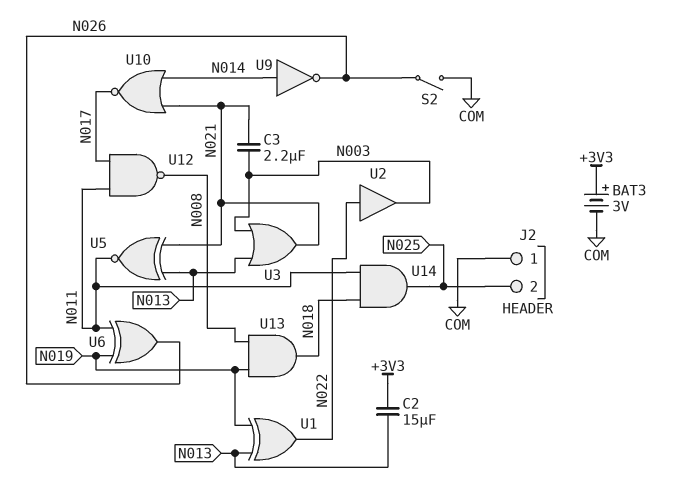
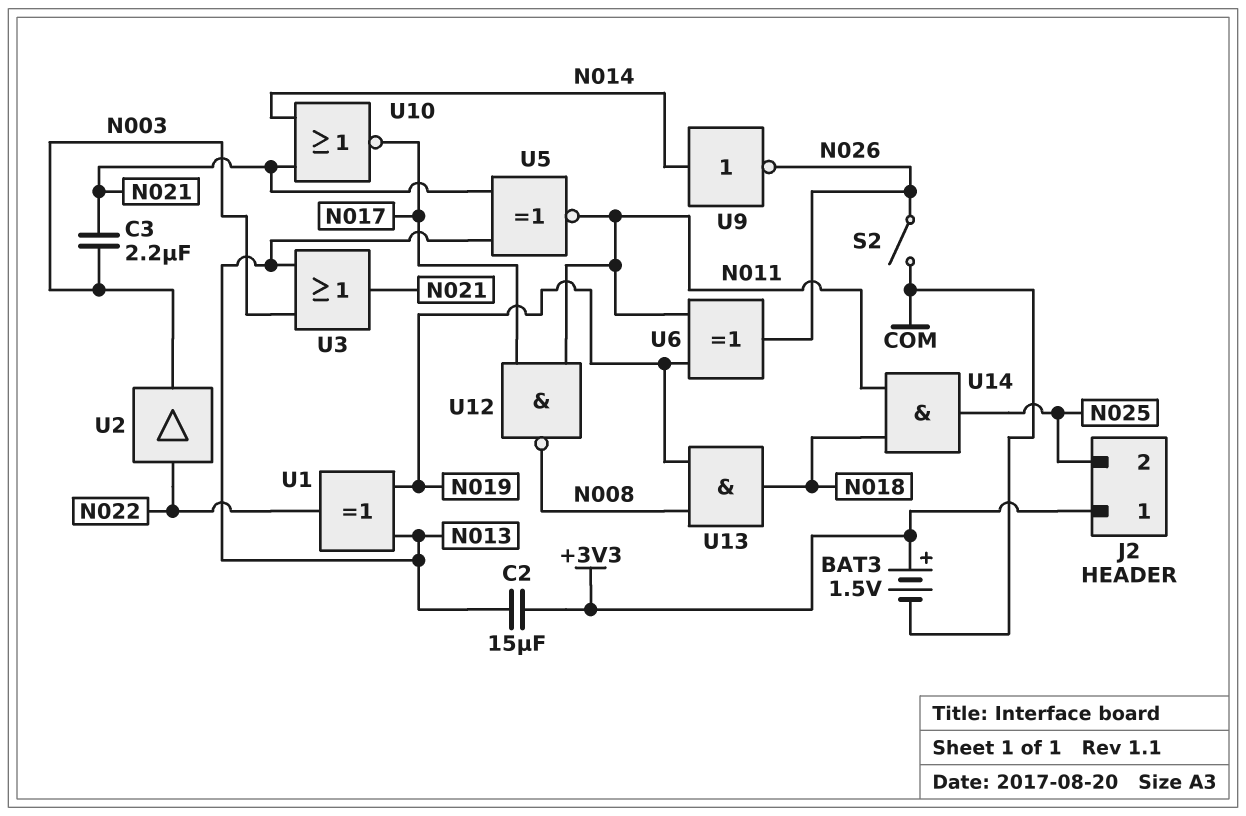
BAT3: 3V (plus +3V3, minus COM) -> 1.5V (plus +3V3, minus COM)
J2 pin 1: COM -> +3V3

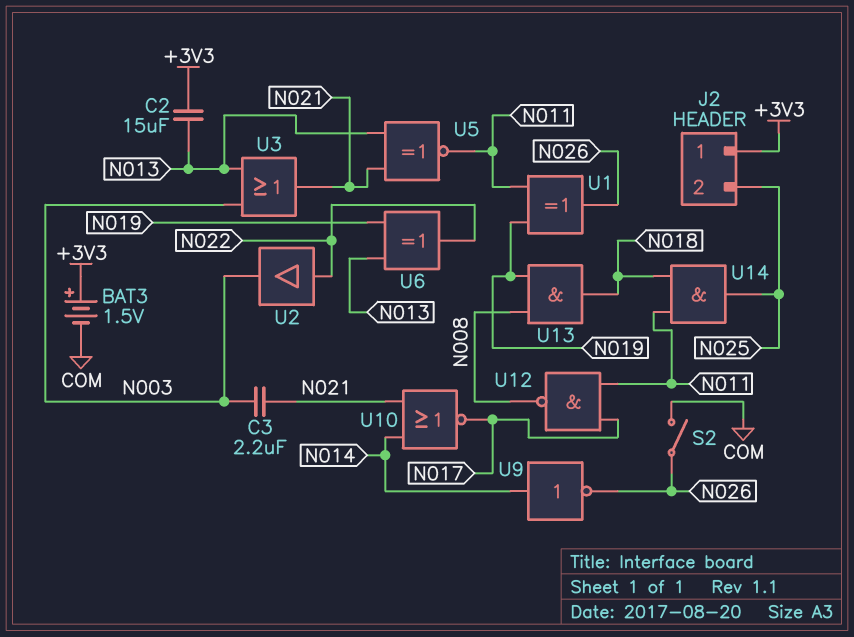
U1: XOR (in N013, in N019, out N022) -> XOR (in N011, in N019, out N026)
U6: XOR (in N011, in N019, out N026) -> XOR (in N013, in N019, out N022)

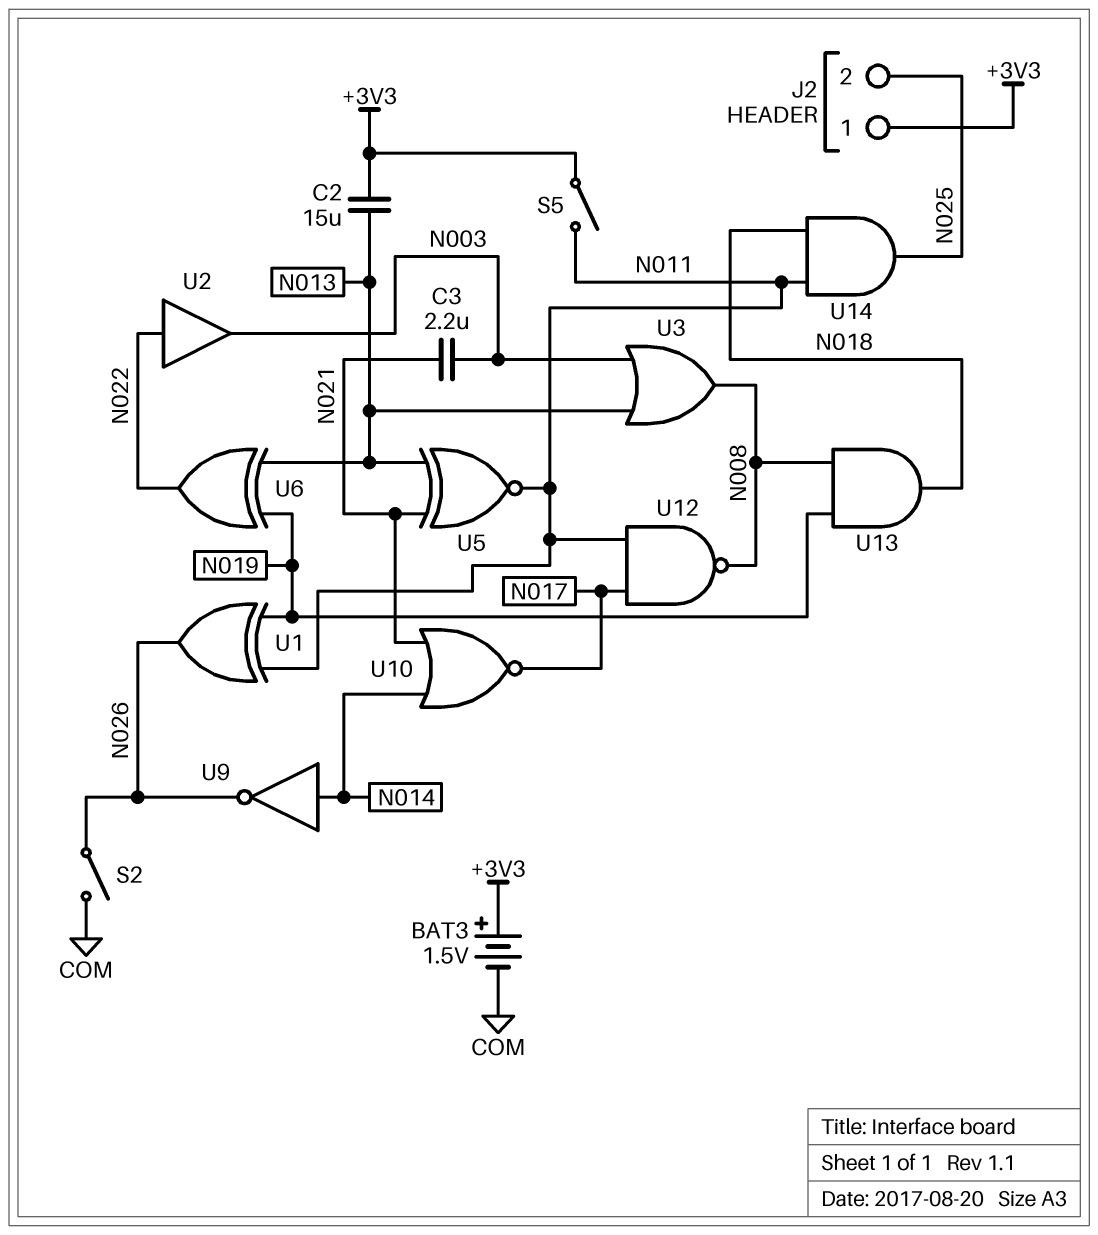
S5: none -> switch (+3V3, N011)
U3: OR (in N003, in N013, out N021) -> OR (in N003, in N013, out N008)

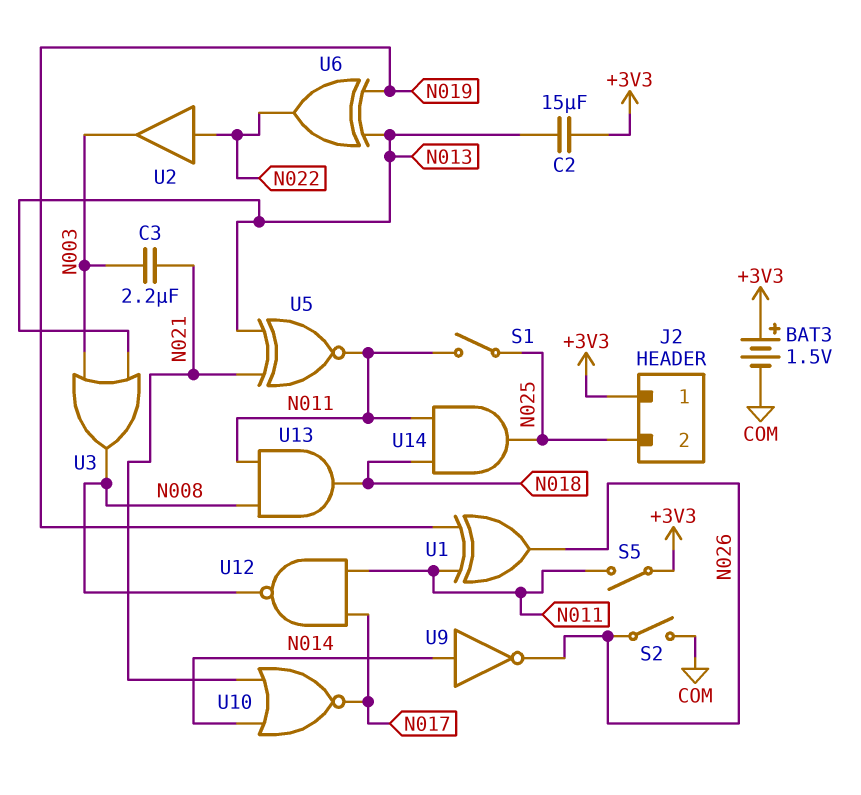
S1: none -> switch (N011, N025)
U13: AND (in N008, in N019, out N018) -> AND (in N008, in N011, out N018)

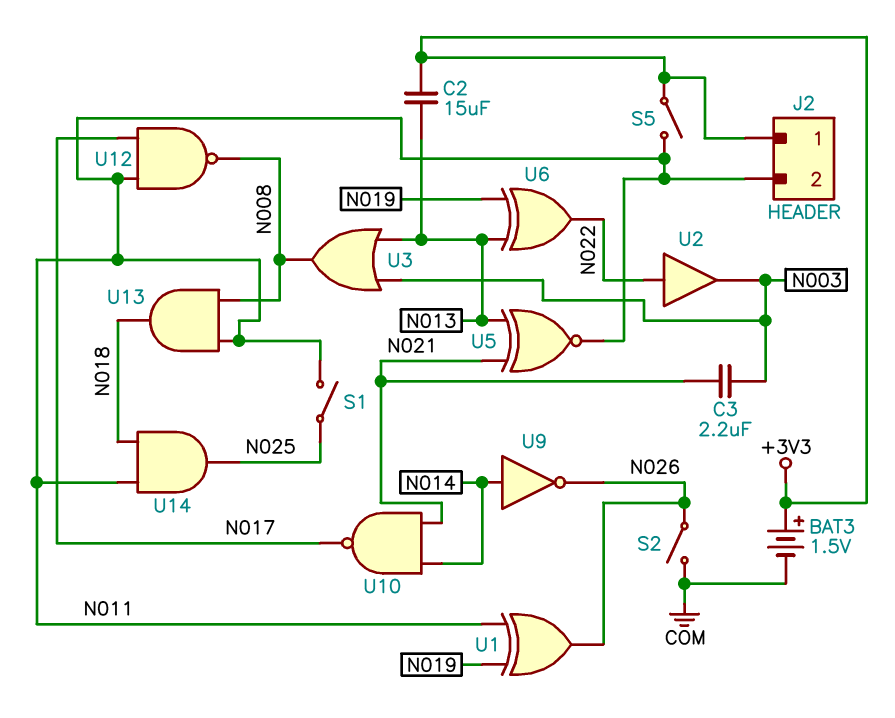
J2 pin 2: N025 -> N011
U10: NOR (in N014, in N021, out N017) -> NAND (in N014, in N021, out N017)

